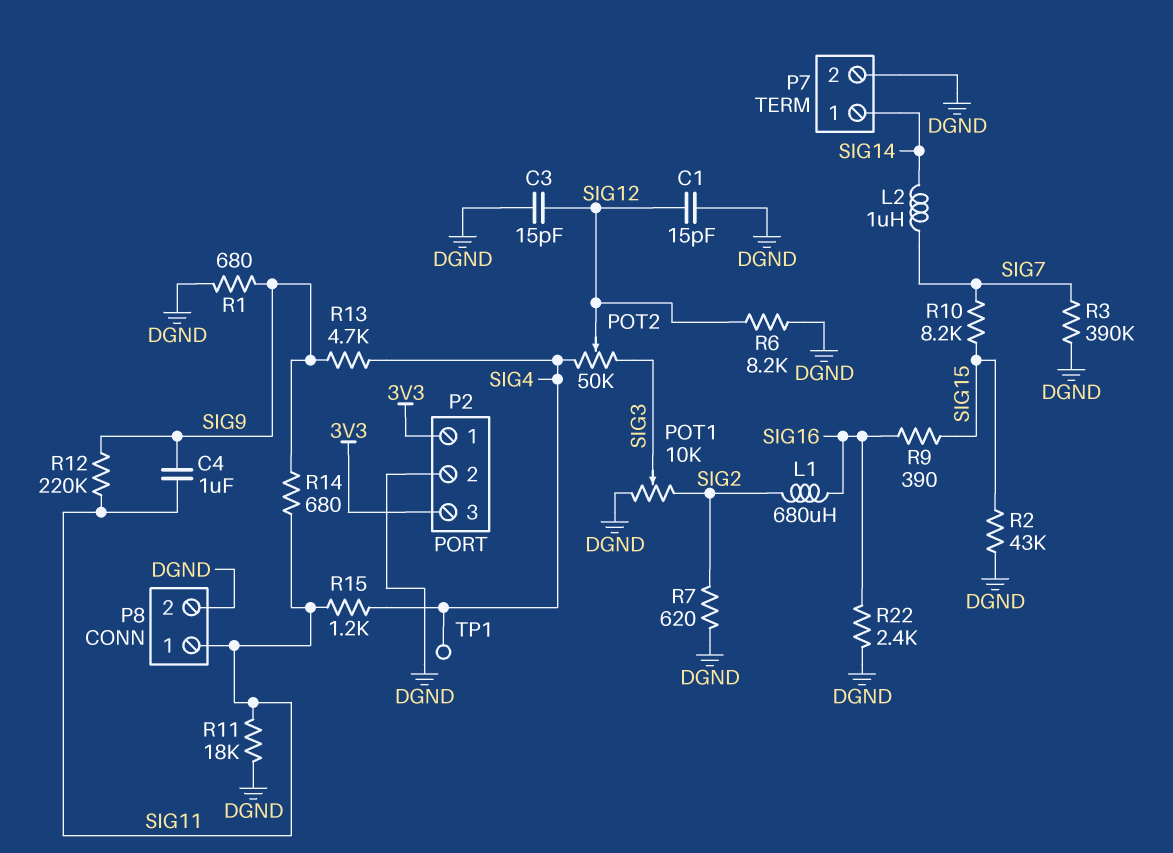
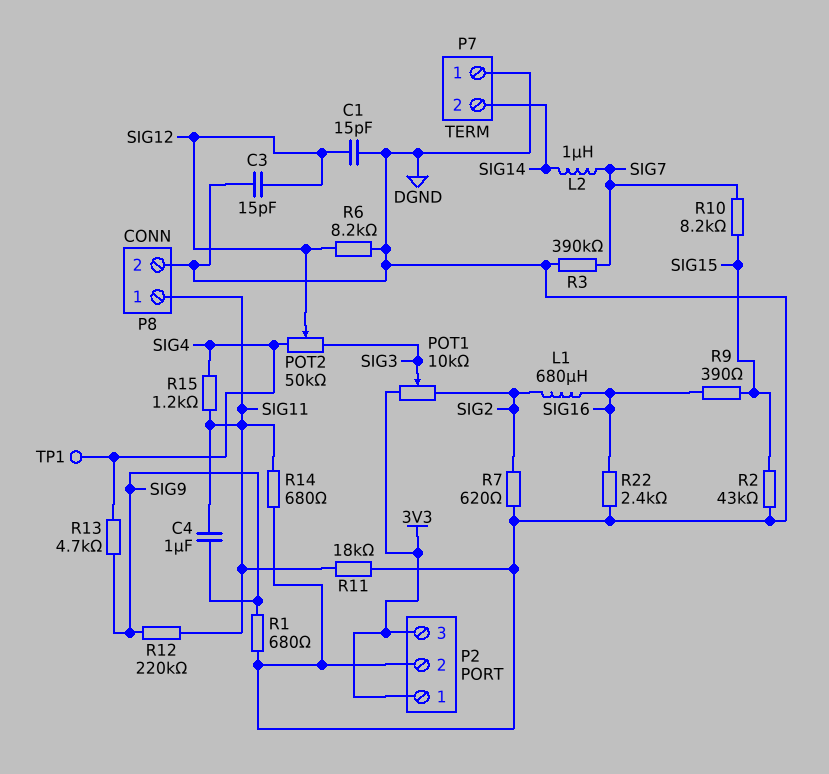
P7 pin 1: SIG14 -> DGND
P7 pin 2: DGND -> SIG14
POT1: 10k (DGND, SIG2, wiper SIG3) -> 10k (3V3, SIG2, wiper SIG3)
R14: 680 (SIG9, SIG11) -> 680 (DGND, SIG11)

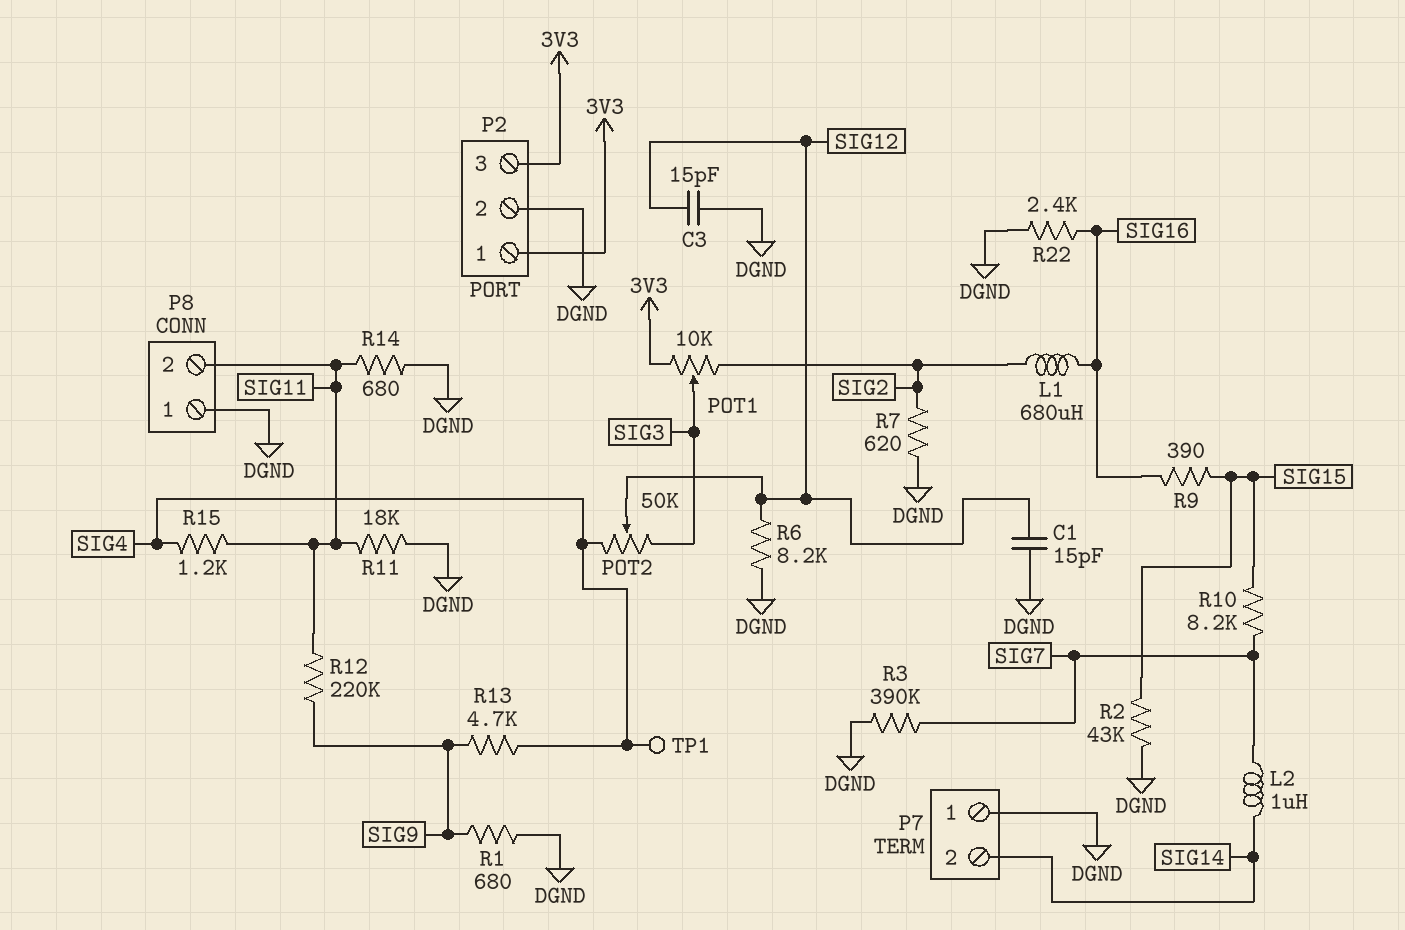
C4: 1uF (SIG9, SIG11) -> none
P8 pin 1: SIG11 -> DGND
P8 pin 2: DGND -> SIG11

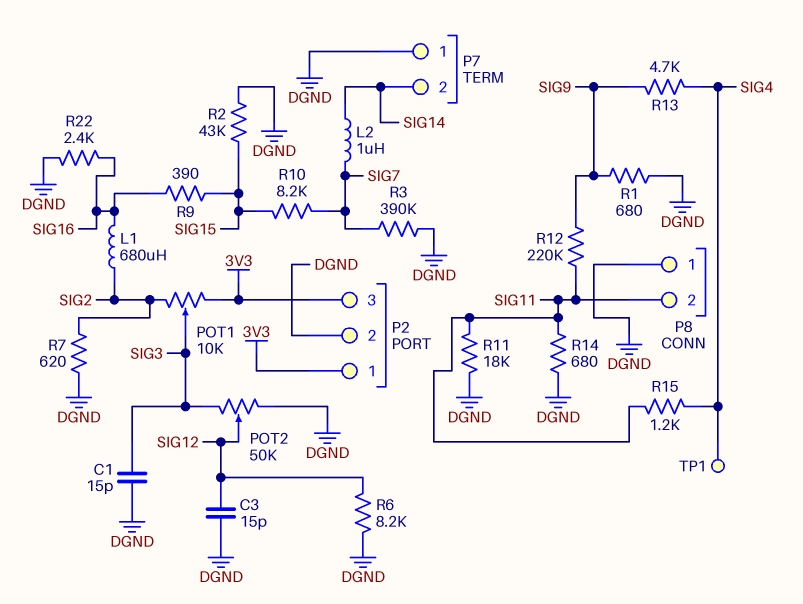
C1: 15pF (DGND, SIG12) -> 15pF (DGND, SIG3)
POT2: 50k (SIG3, SIG4, wiper SIG12) -> 50k (DGND, SIG3, wiper SIG12)

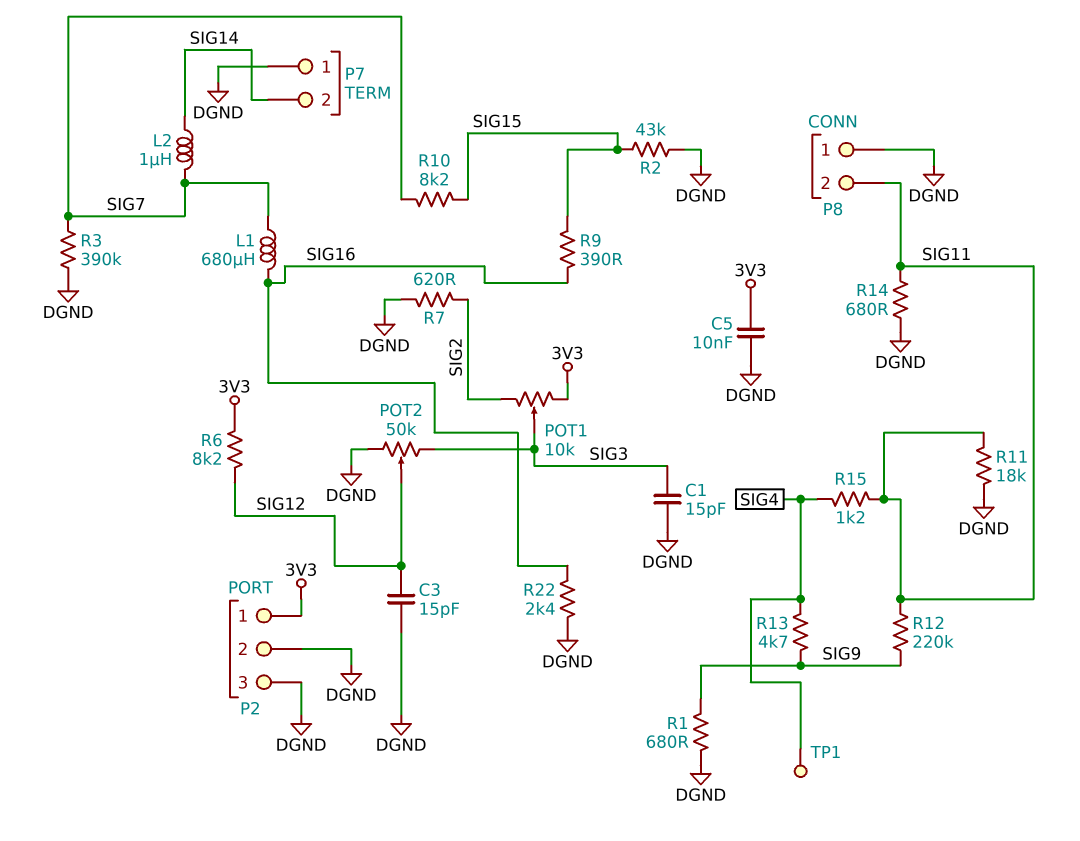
C5: none -> 10nF (3V3, DGND)
L1: 680uH (SIG2, SIG16) -> 680uH (SIG7, SIG16)
P2 pin 3: 3V3 -> DGND
R6: 8.2k (DGND, SIG12) -> 8.2k (3V3, SIG12)

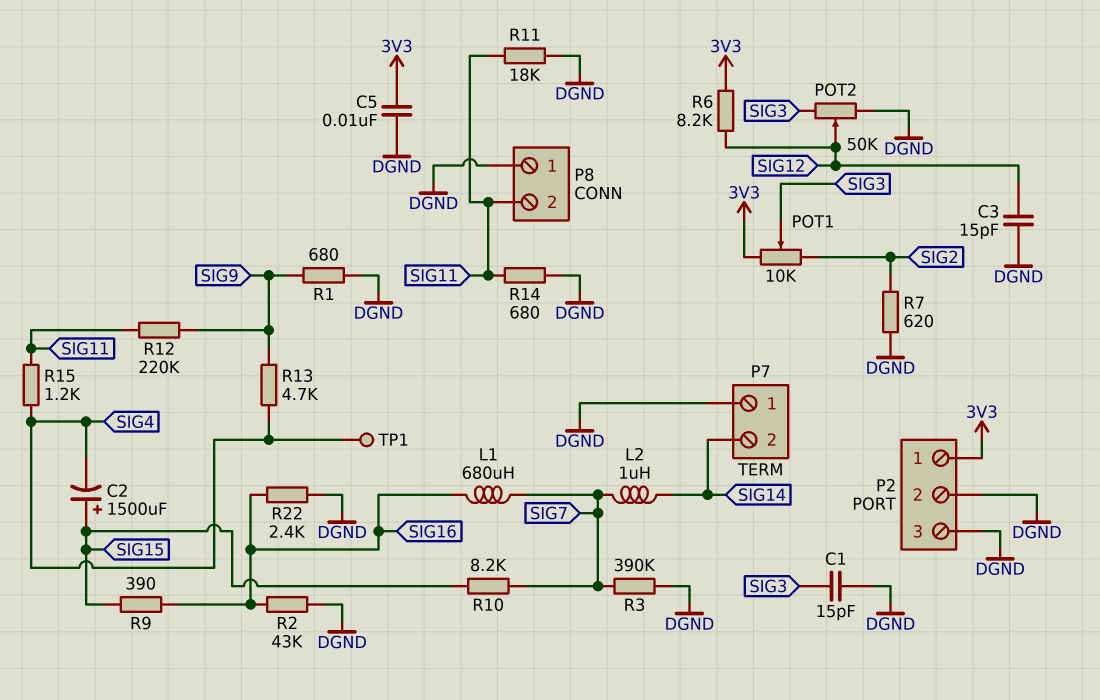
C2: none -> 1500uF (plus SIG15, minus SIG4)
R2: 43k (DGND, SIG15) -> 43k (DGND, SIG16)

